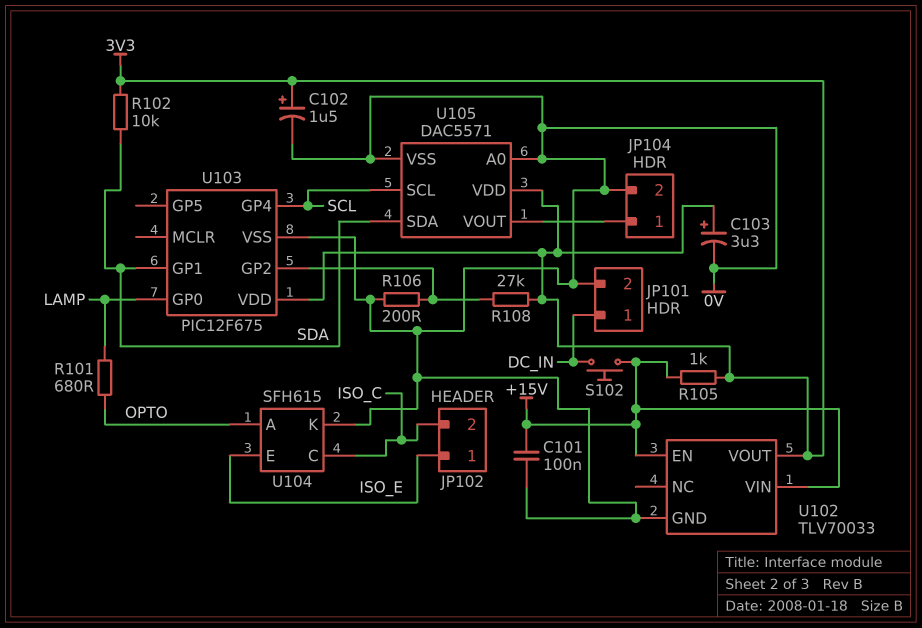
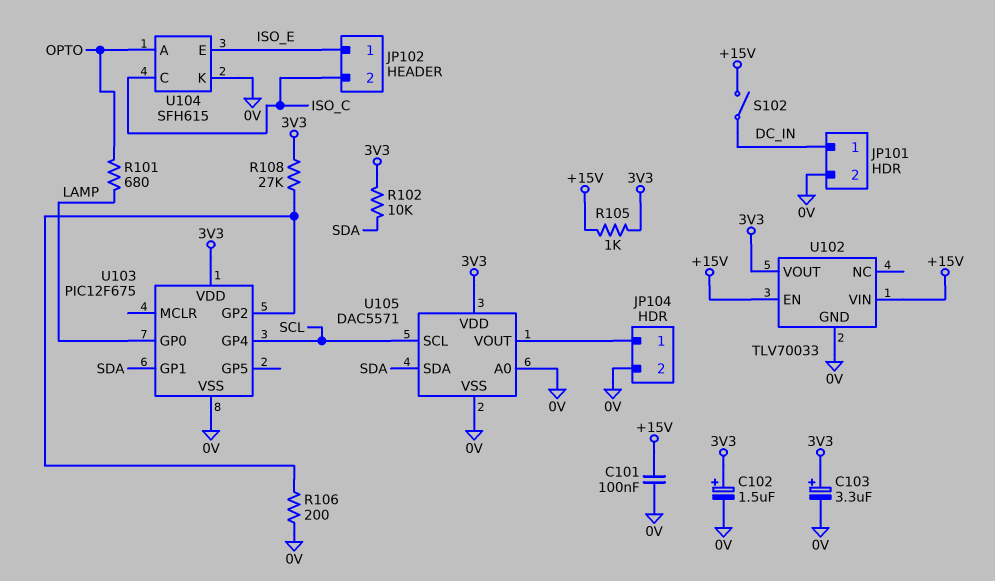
S102: button (+15V, DC_IN) -> switch (+15V, DC_IN)

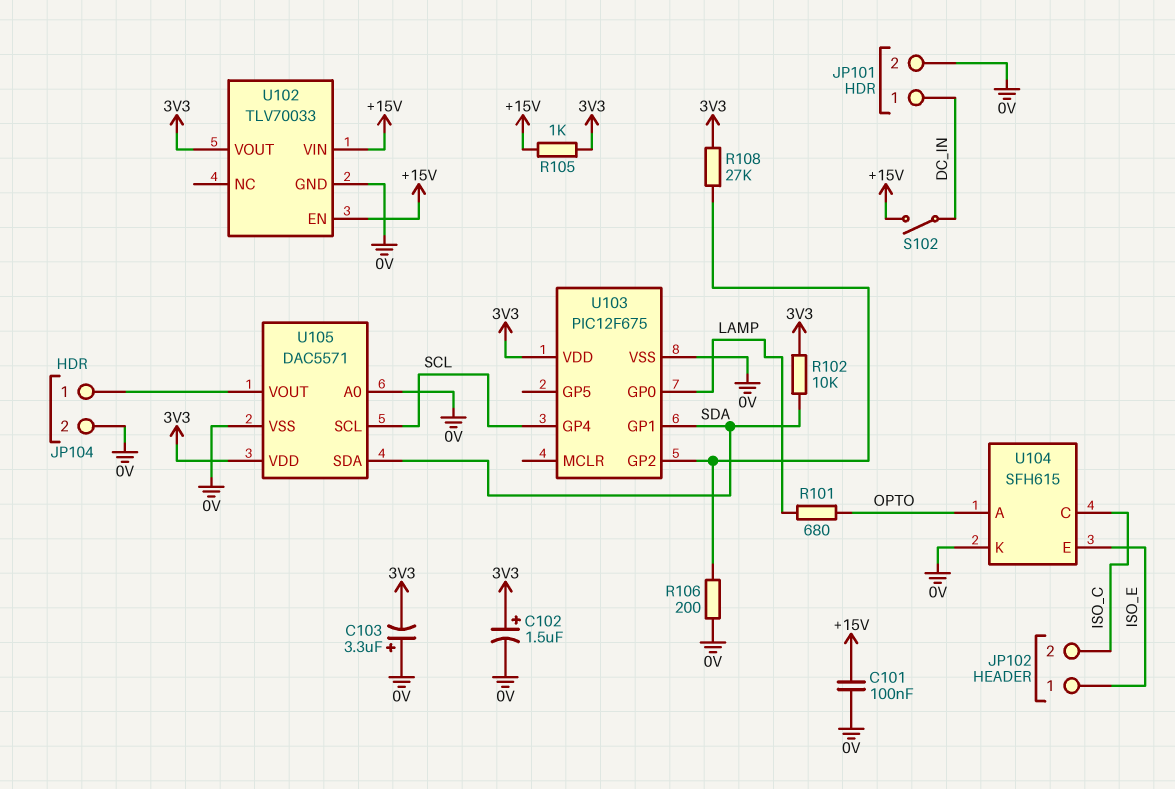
C103: 3.3uF (plus 3V3, minus 0V) -> 3.3uF (plus 0V, minus 3V3)

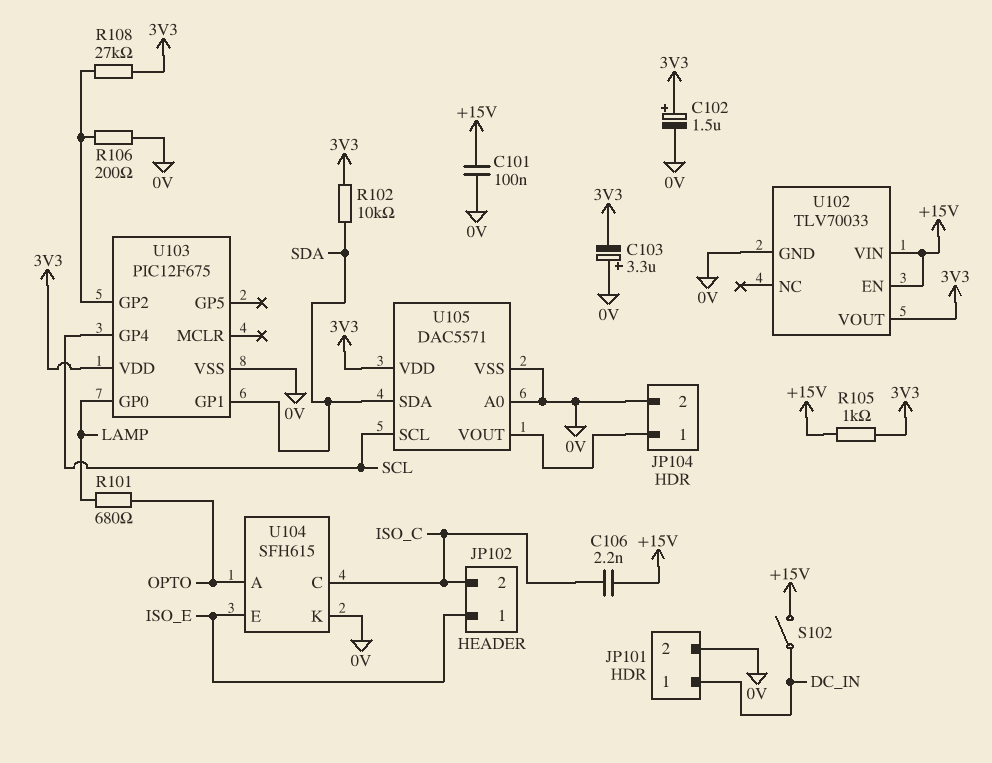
C106: none -> 2.2nF (+15V, ISO_C)

